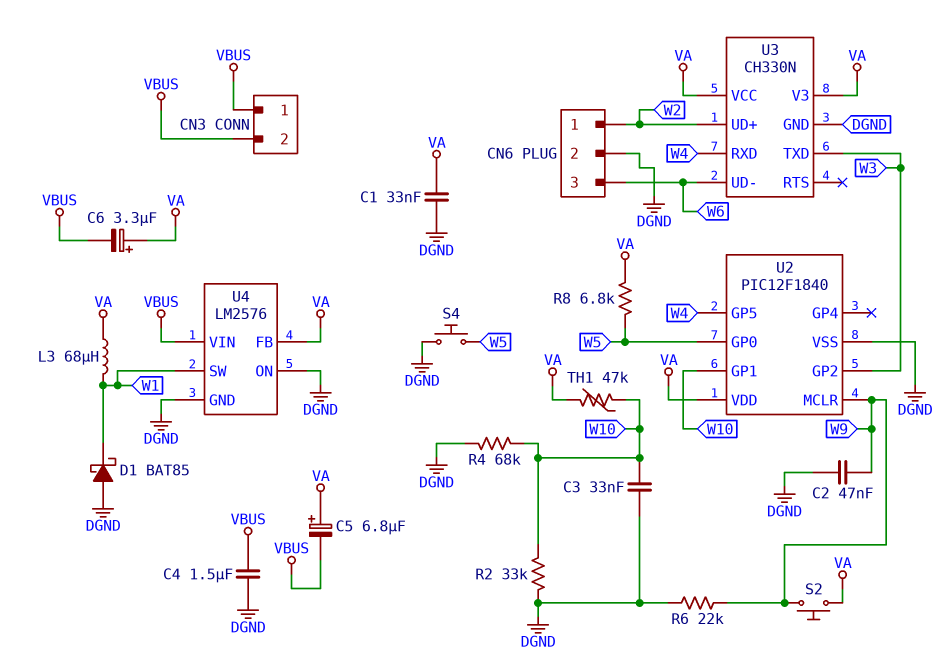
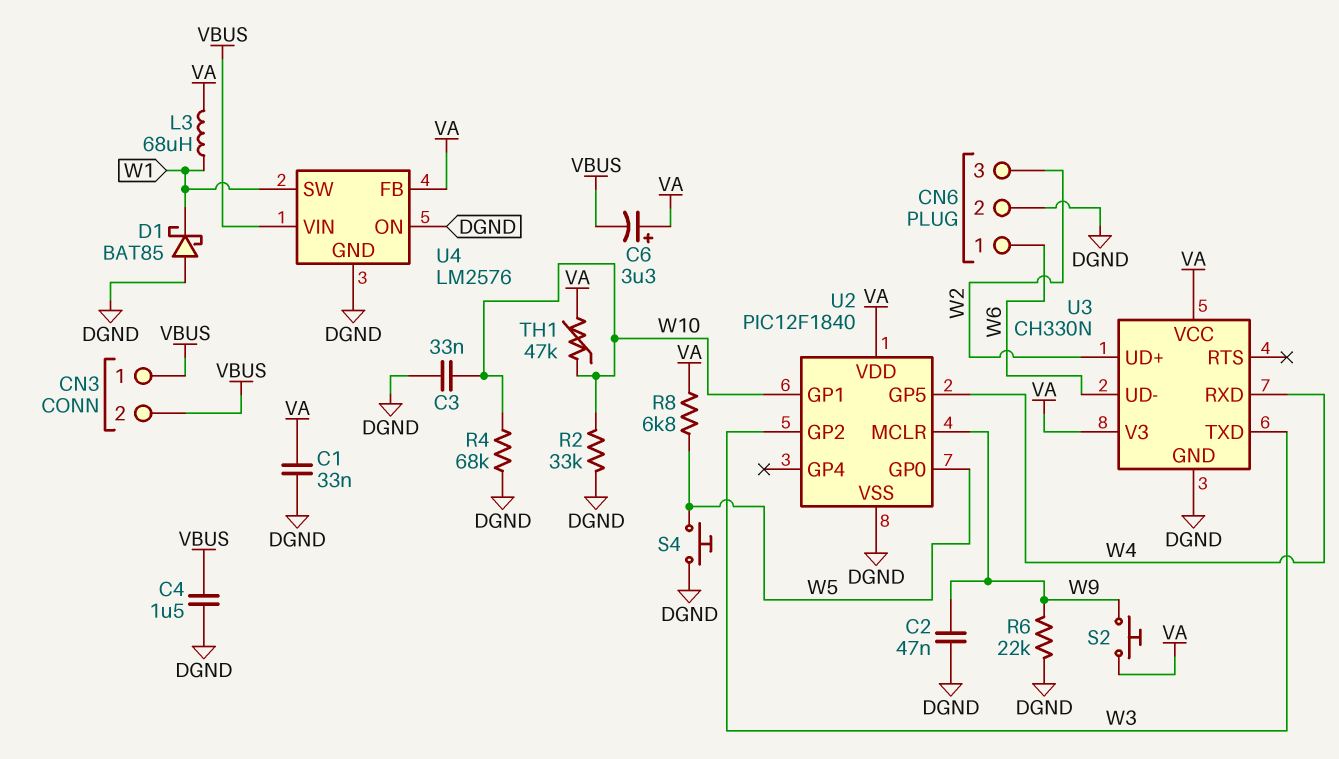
C5: 6.8uF (plus VA, minus VBUS) -> none
CN6 pin 1: W2 -> W6
CN6 pin 3: W6 -> W2

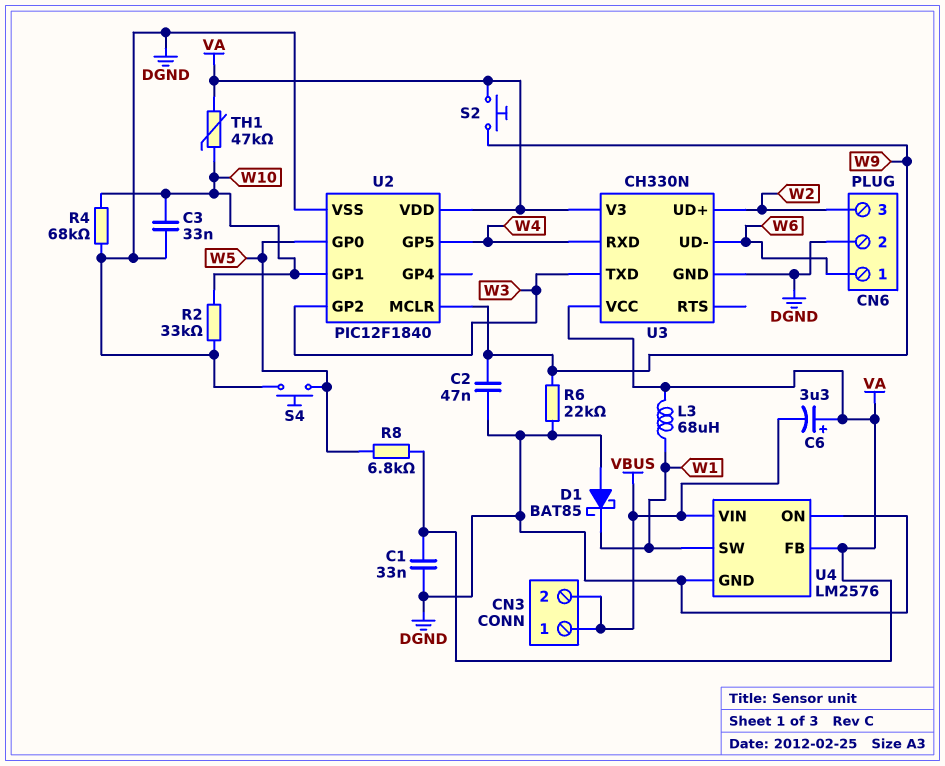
C4: 1.5uF (DGND, VBUS) -> none

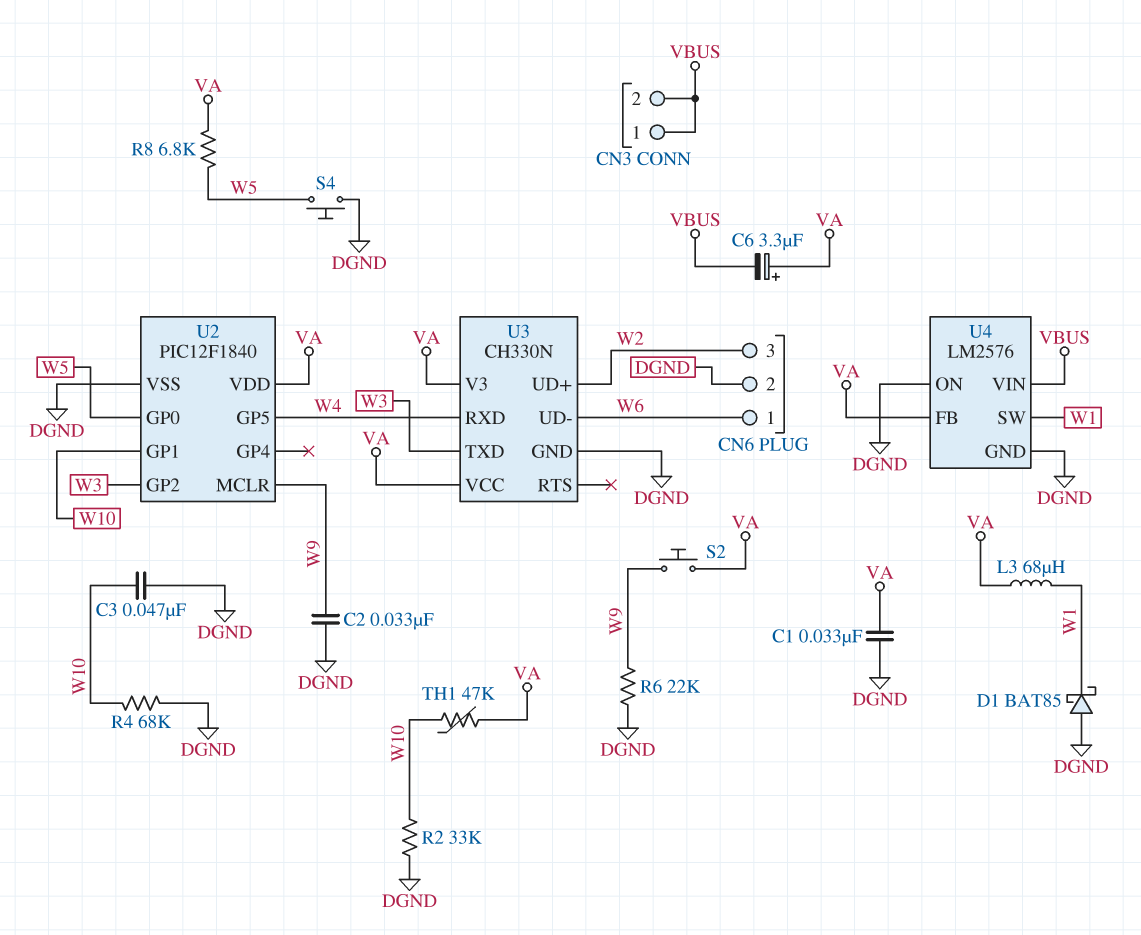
C2: 47nF (DGND, W9) -> 33nF (DGND, W9)
C3: 33nF (DGND, W10) -> 47nF (DGND, W10)

